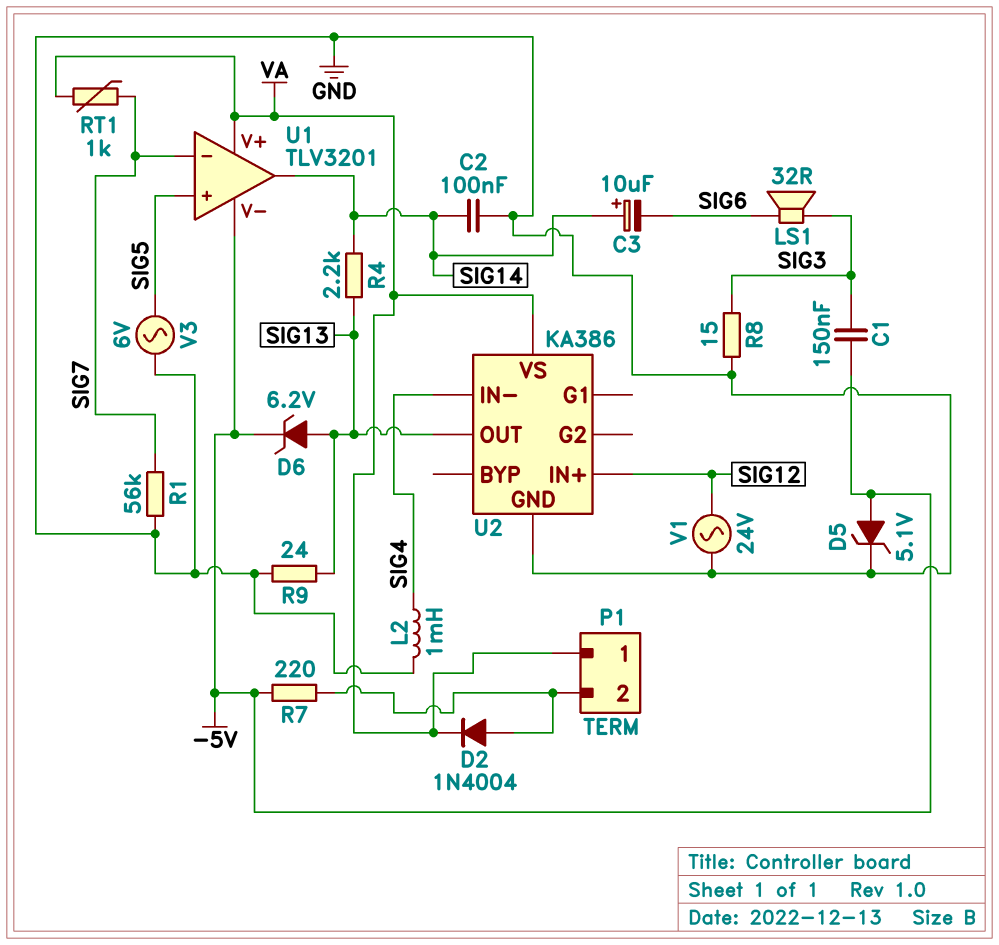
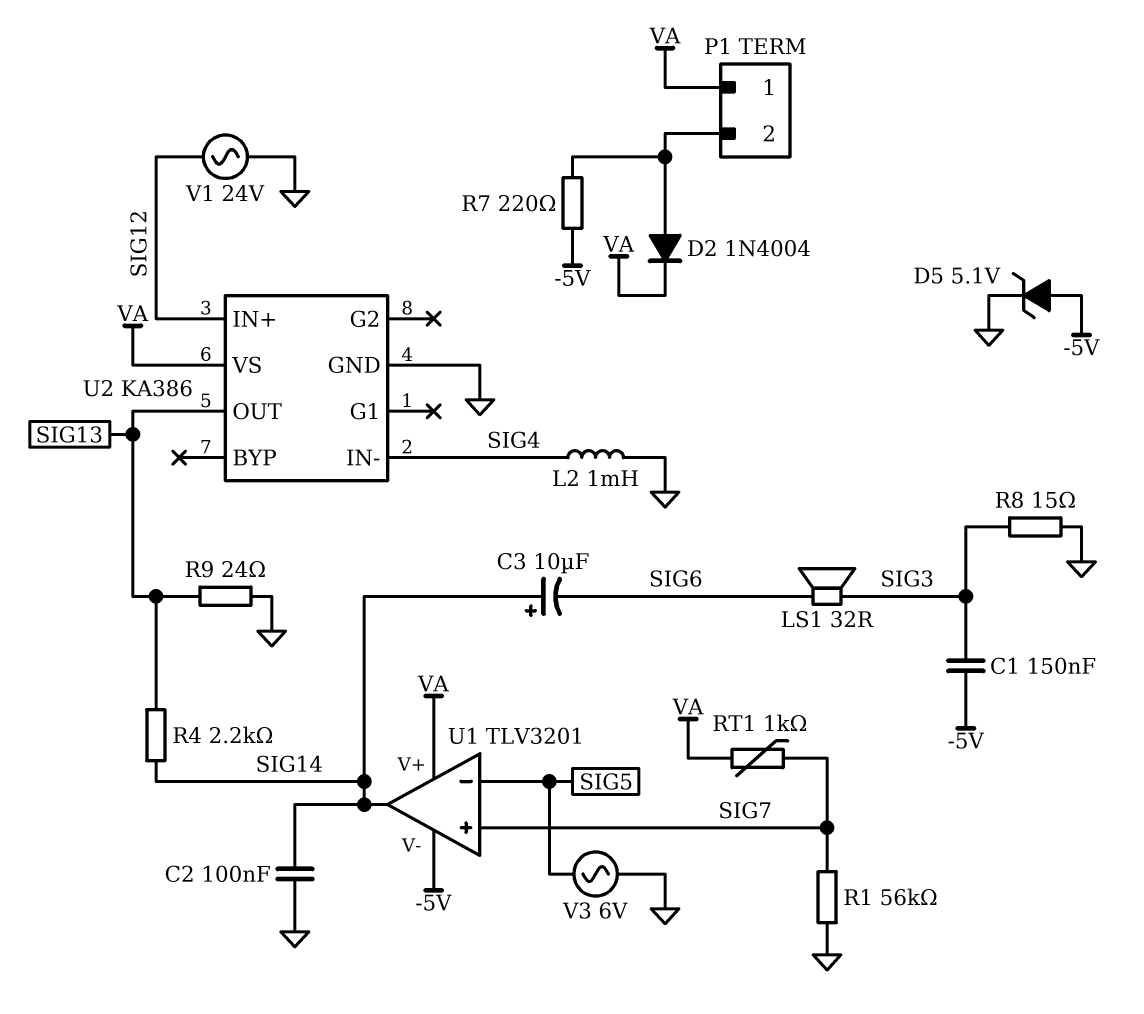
D6: zener 6.2V (A SIG13, K -5V) -> none
U1 pin in+: SIG5 -> SIG7
U1 pin in-: SIG7 -> SIG5

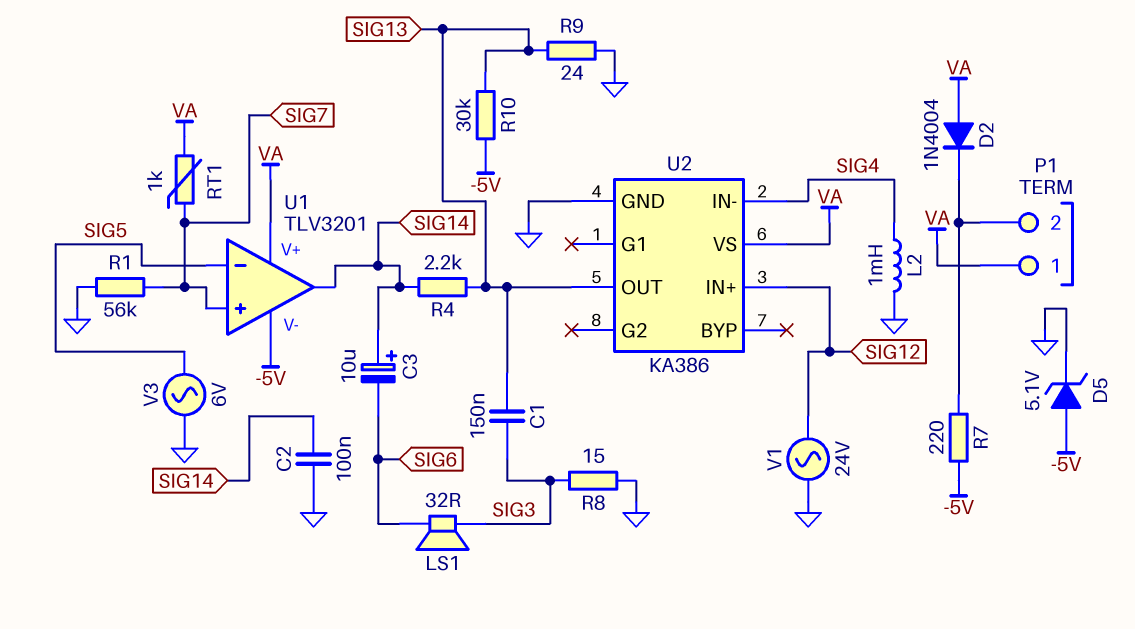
C1: 150nF (-5V, SIG3) -> 150nF (SIG3, SIG13)
D2: diode 1N4004 (A P1/2, K VA) -> diode 1N4004 (A VA, K P1/2)
R10: none -> 30k (-5V, SIG13)

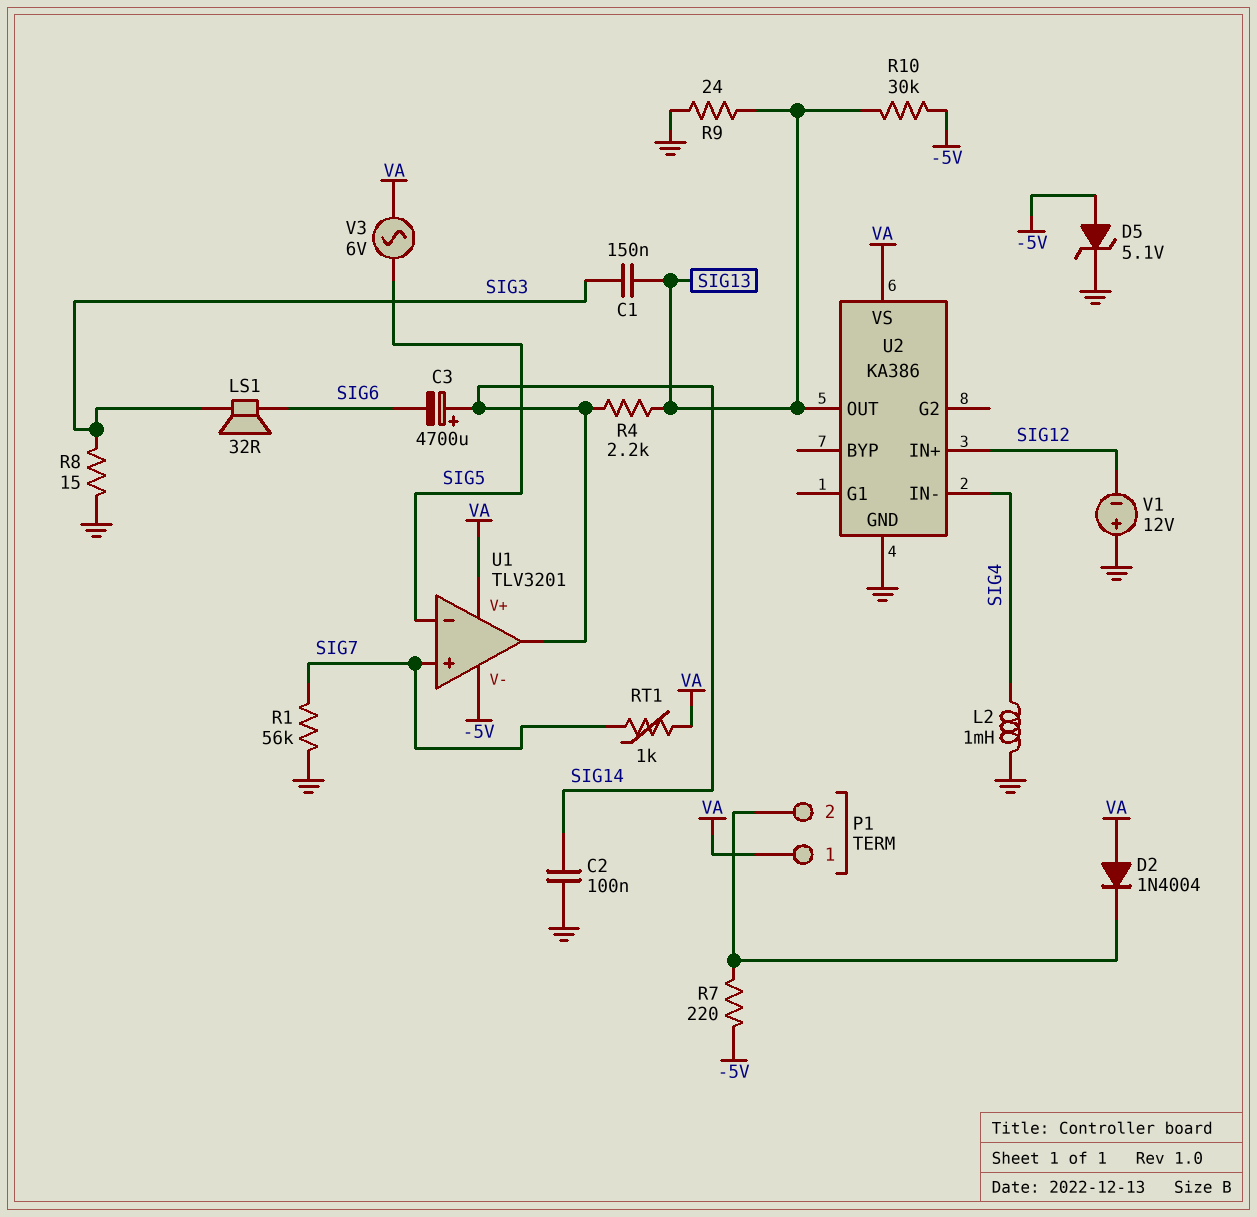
C3: 10uF (plus SIG14, minus SIG6) -> 4700uF (plus SIG14, minus SIG6)
V1: AC 24V (GND, SIG12) -> 12V (plus GND, minus SIG12)
V3: AC 6V (GND, SIG5) -> AC 6V (SIG5, VA)

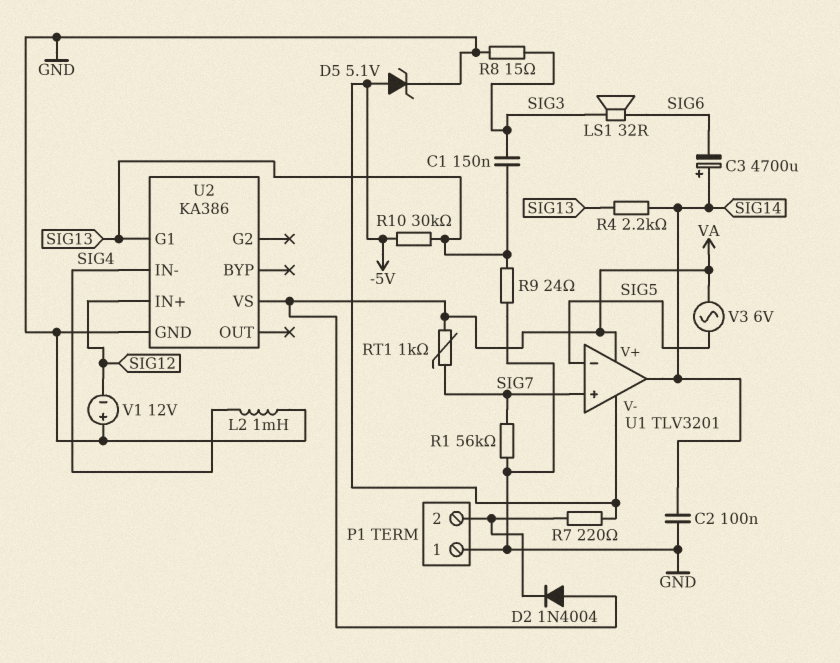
P1 pin 1: VA -> GND
U2 pin G1: none -> SIG13
U2 pin OUT: SIG13 -> none

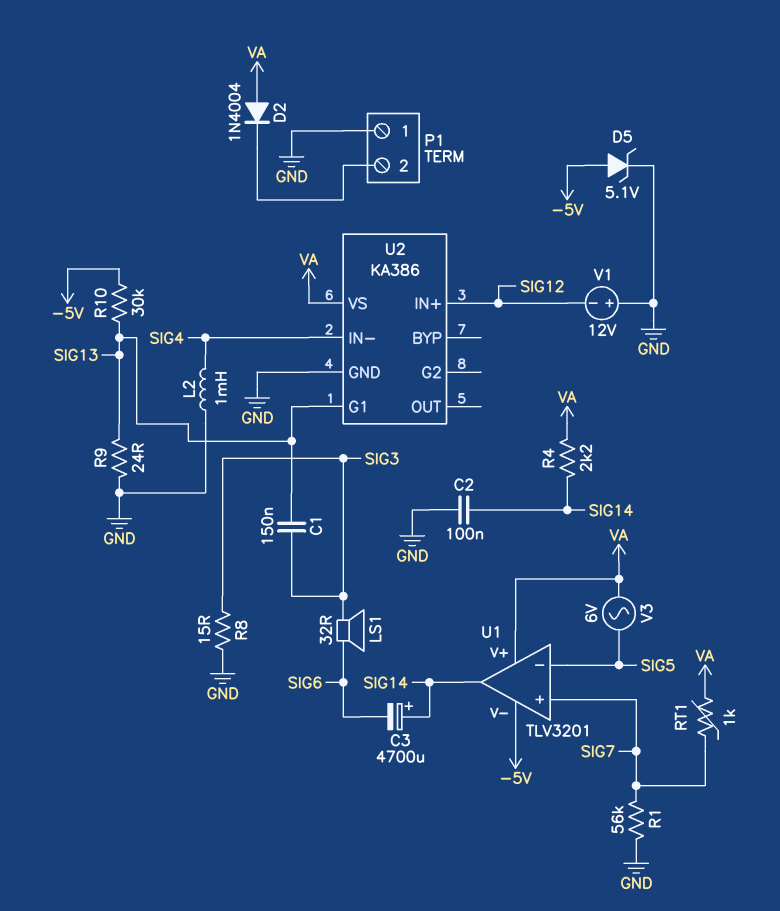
R4: 2.2k (SIG13, SIG14) -> 2.2k (SIG14, VA)
R7: 220 (-5V, P1/2) -> none

